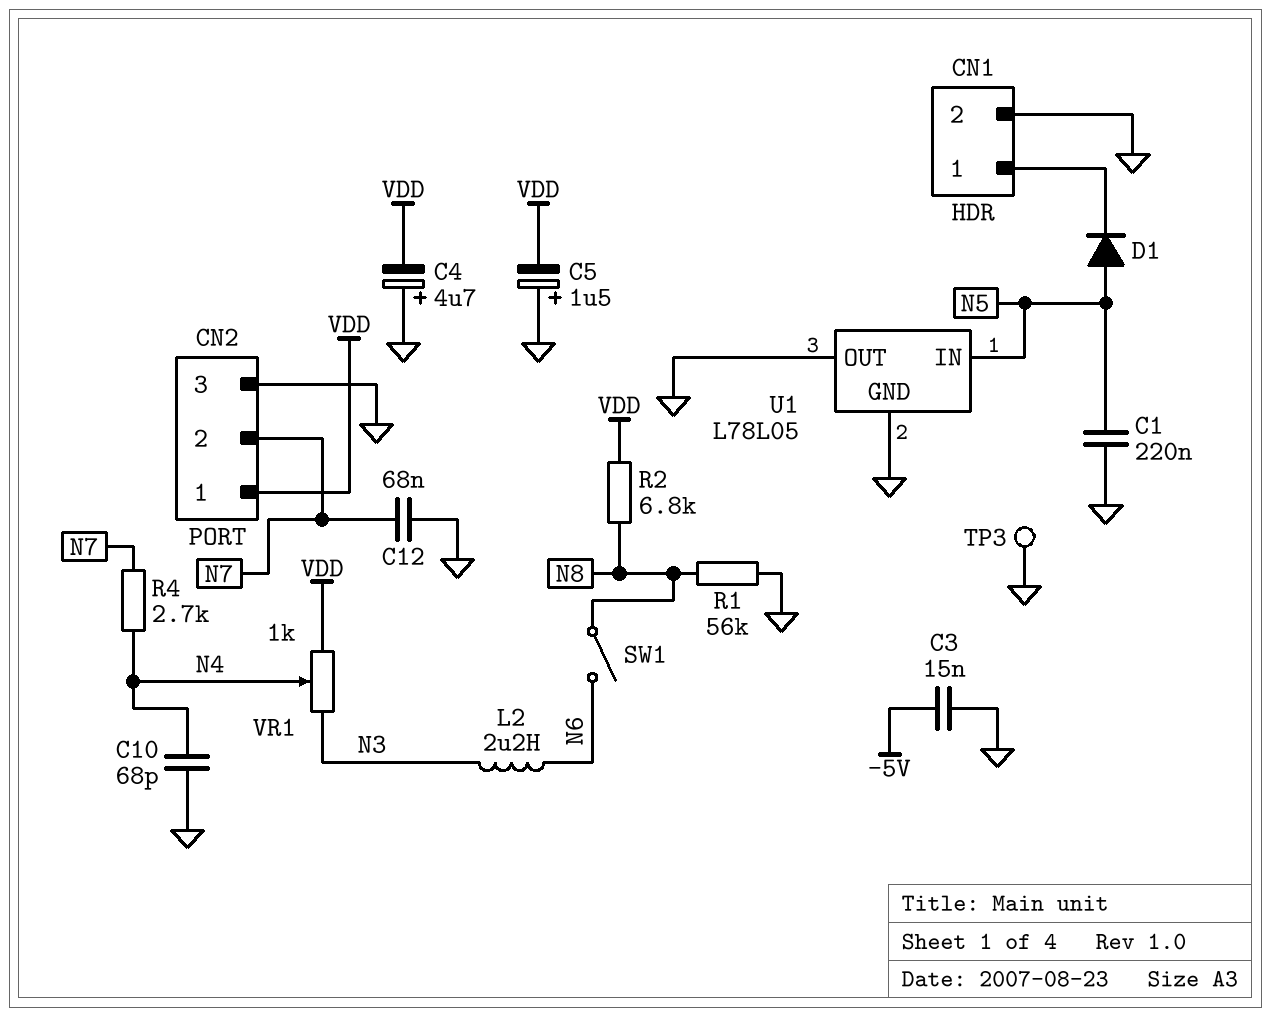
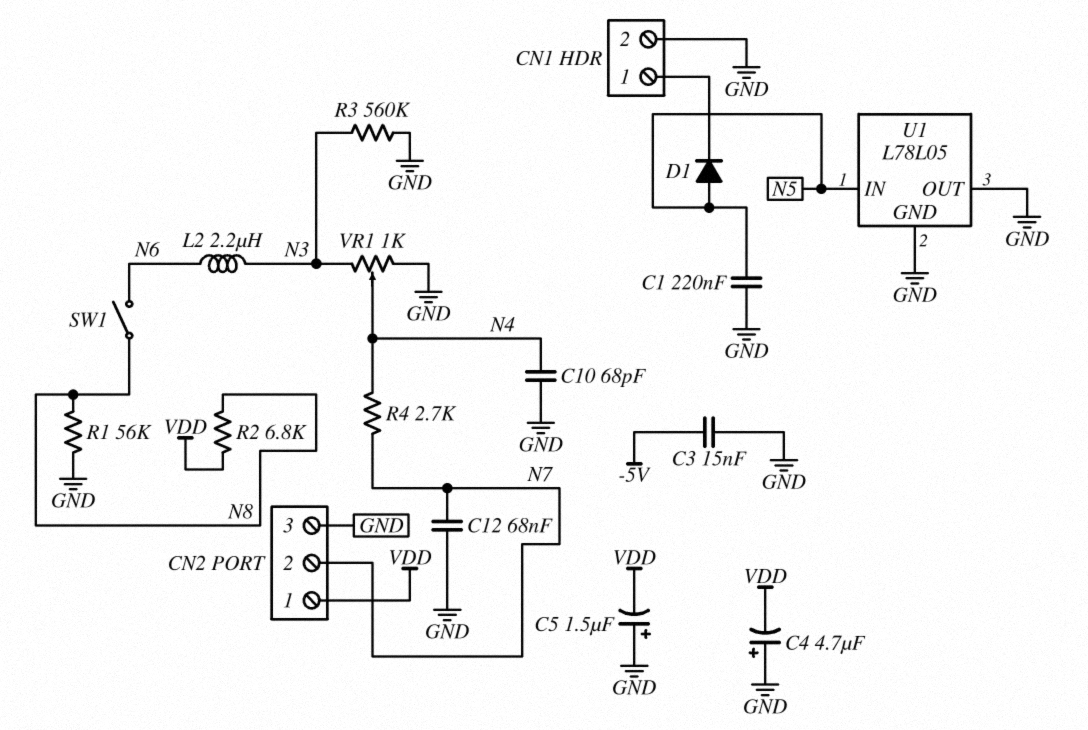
R3: none -> 560k (GND, N3)
TP3: test point (GND) -> none
VR1: 1k (N3, VDD, wiper N4) -> 1k (GND, N3, wiper N4)

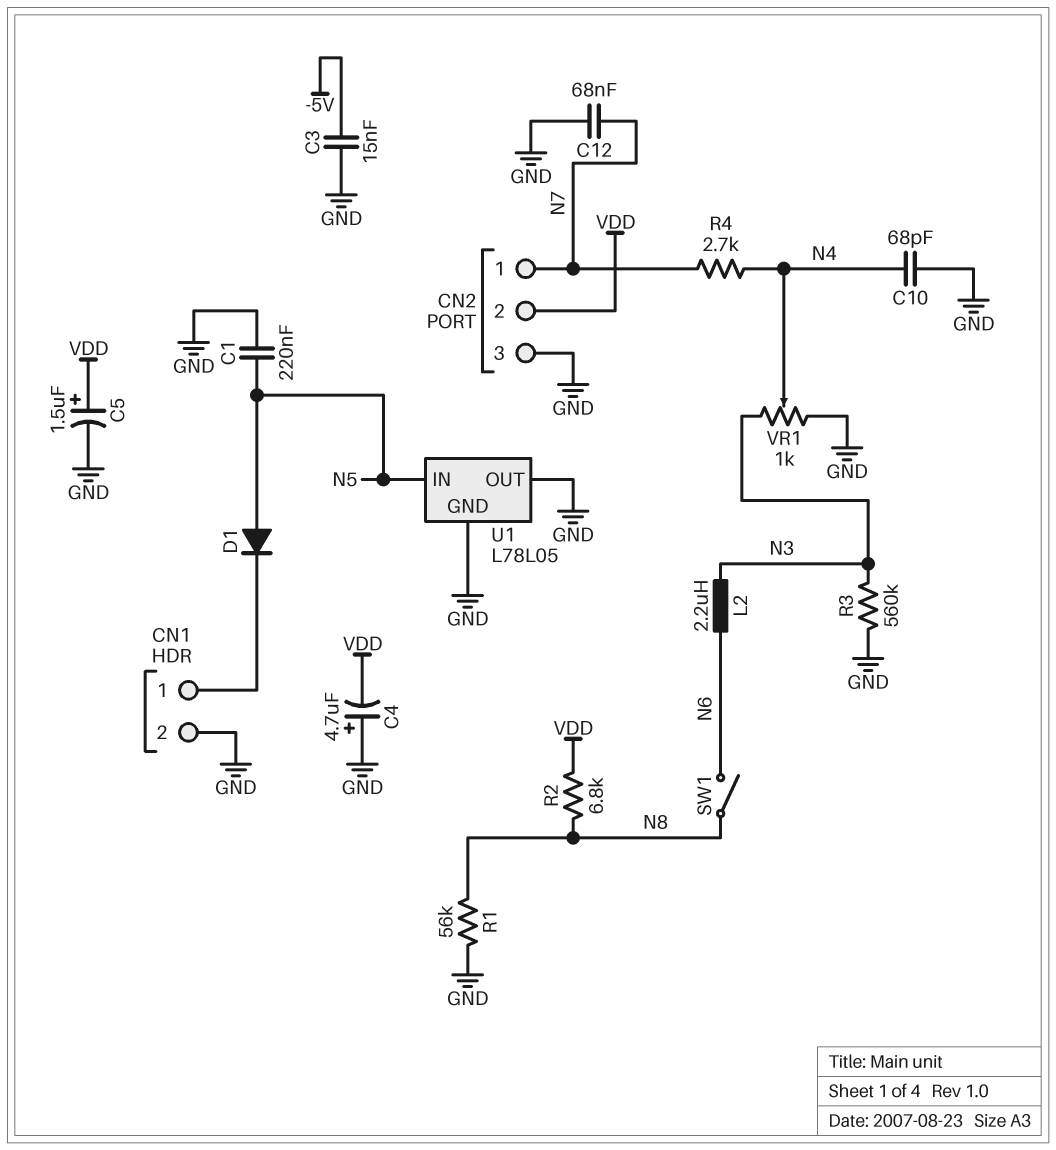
C5: 1.5uF (plus GND, minus VDD) -> 1.5uF (plus VDD, minus GND)
CN2 pin 1: VDD -> N7
CN2 pin 2: N7 -> VDD

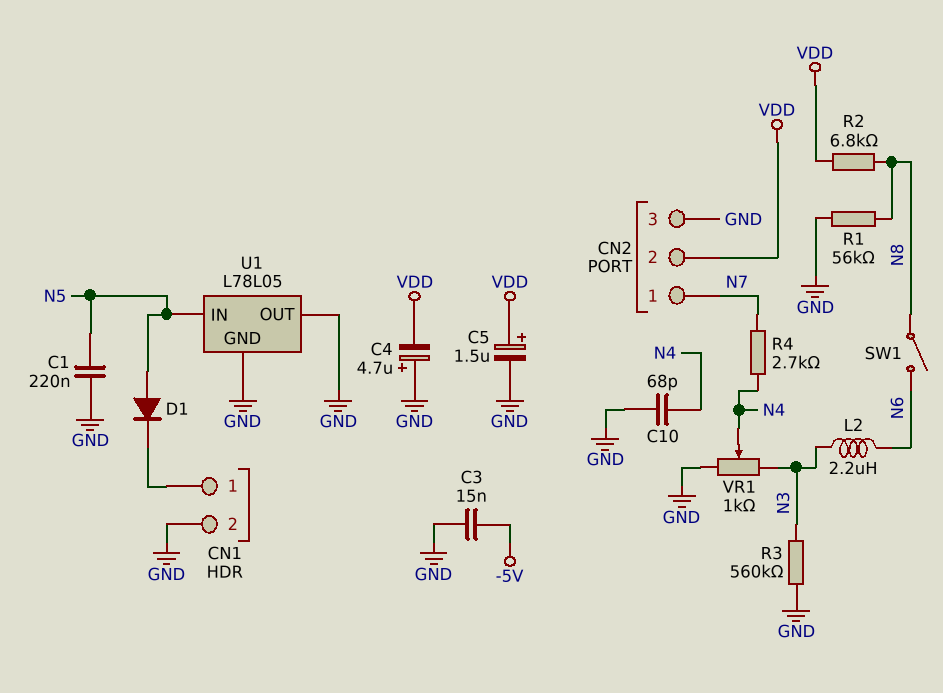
C12: 68nF (GND, N7) -> none

